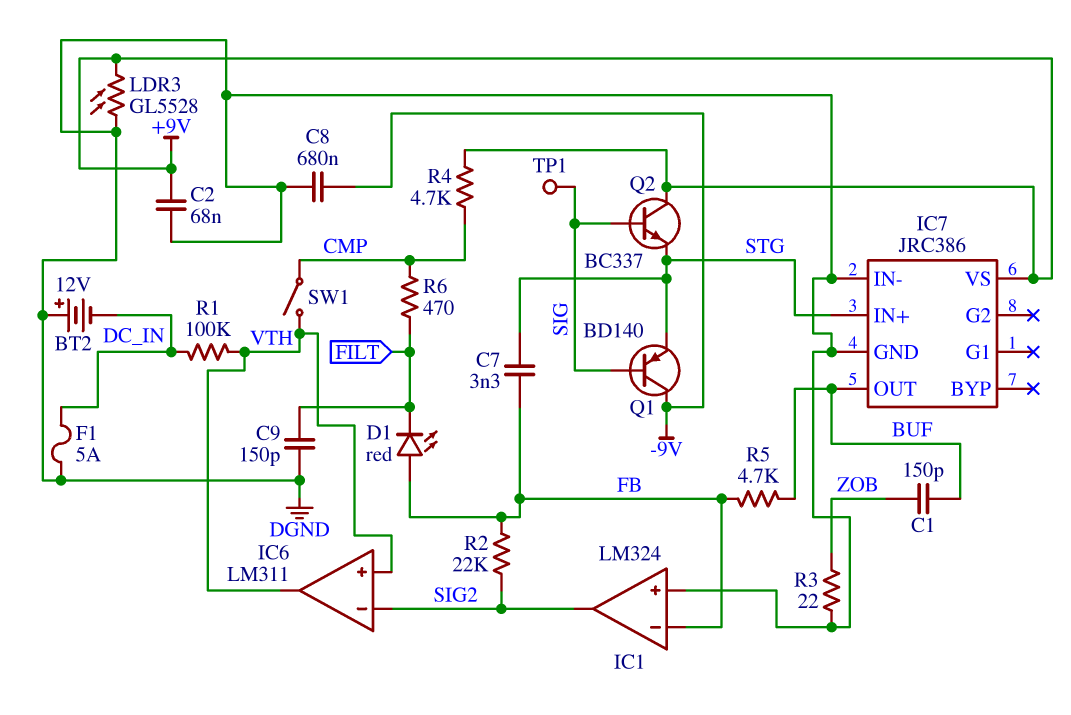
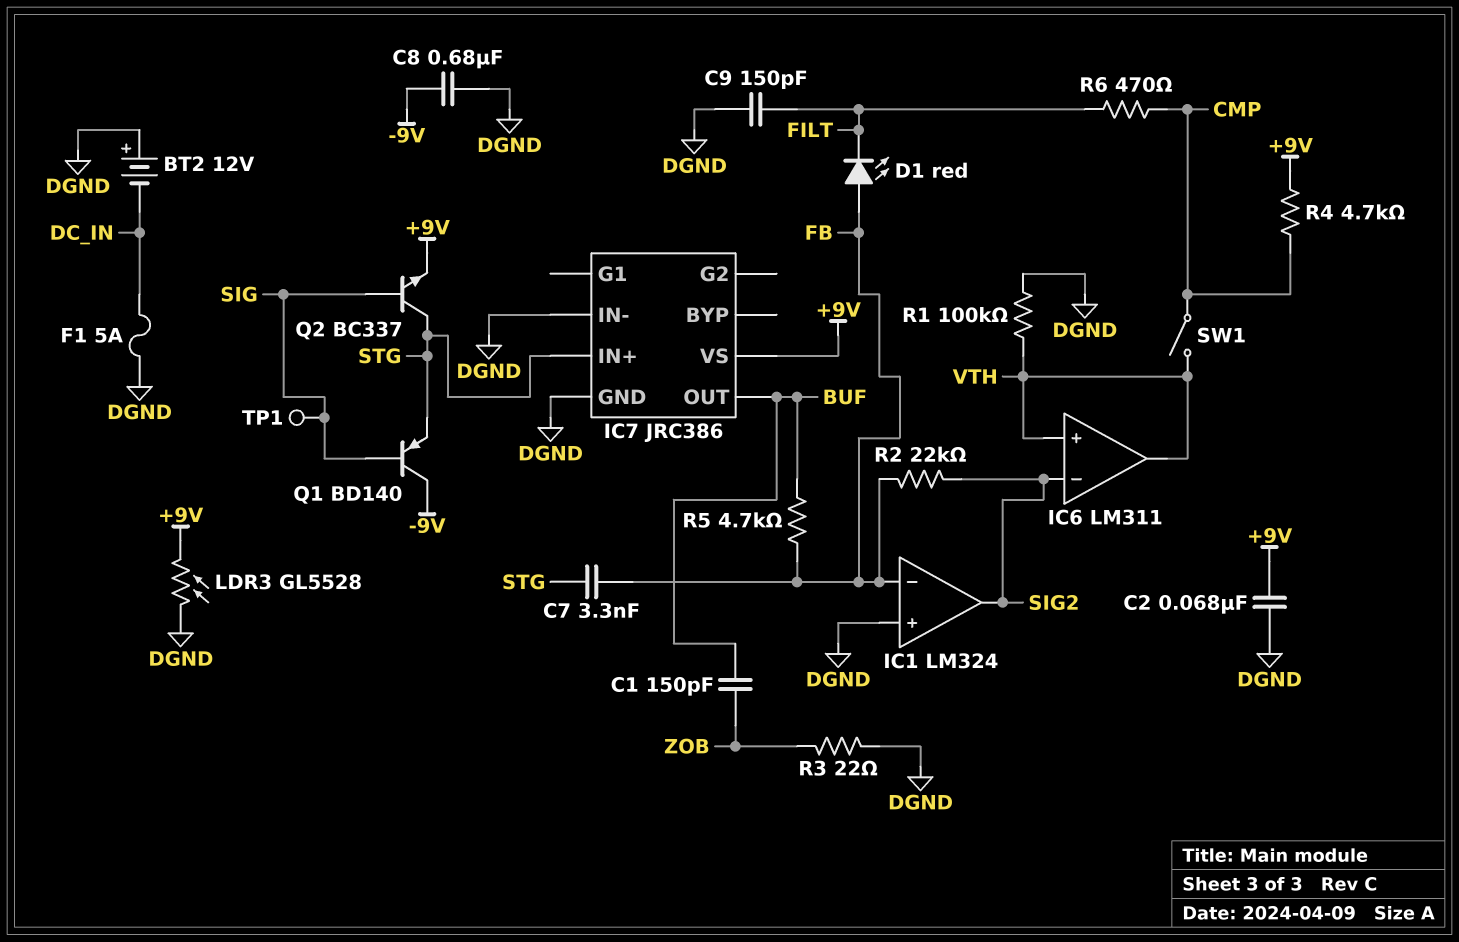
Q2: NPN BC337 (B SIG, C +9V, E STG) -> NPN BC337 (B SIG, C STG, E +9V)
R1: 100k (DC_IN, VTH) -> 100k (DGND, VTH)

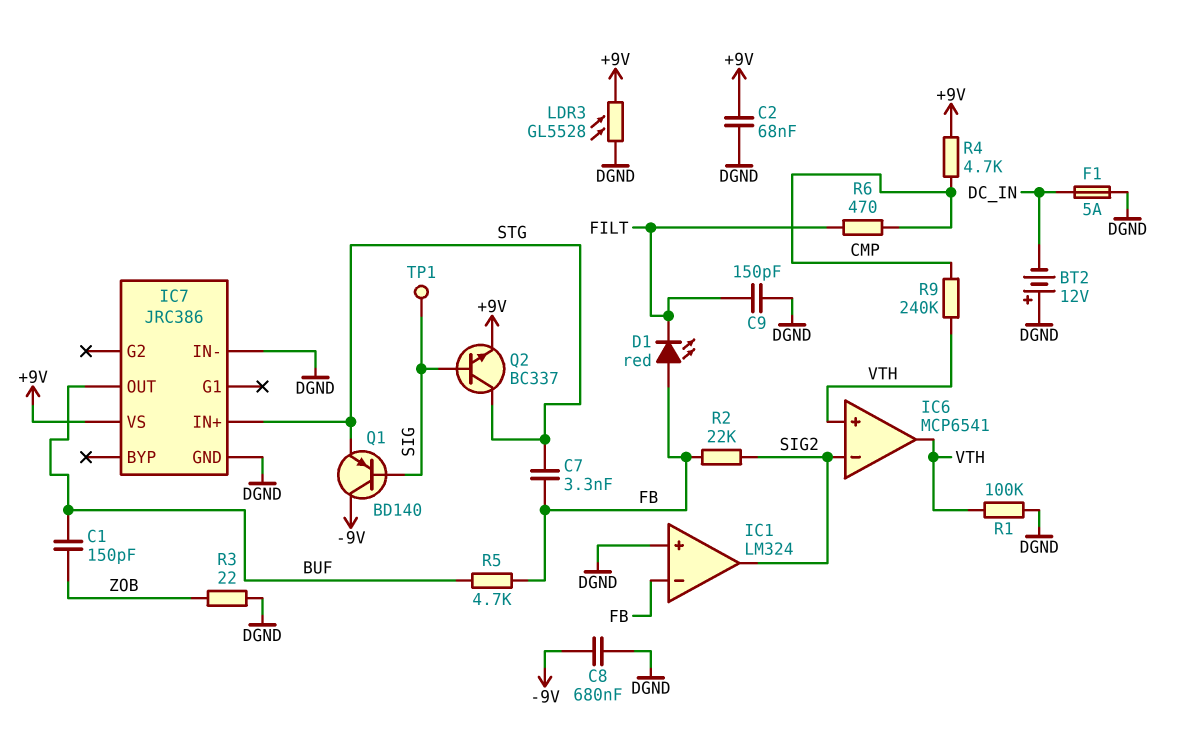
IC6: LM311 -> MCP6541
R9: none -> 240k (CMP, VTH)
SW1: switch (CMP, VTH) -> none

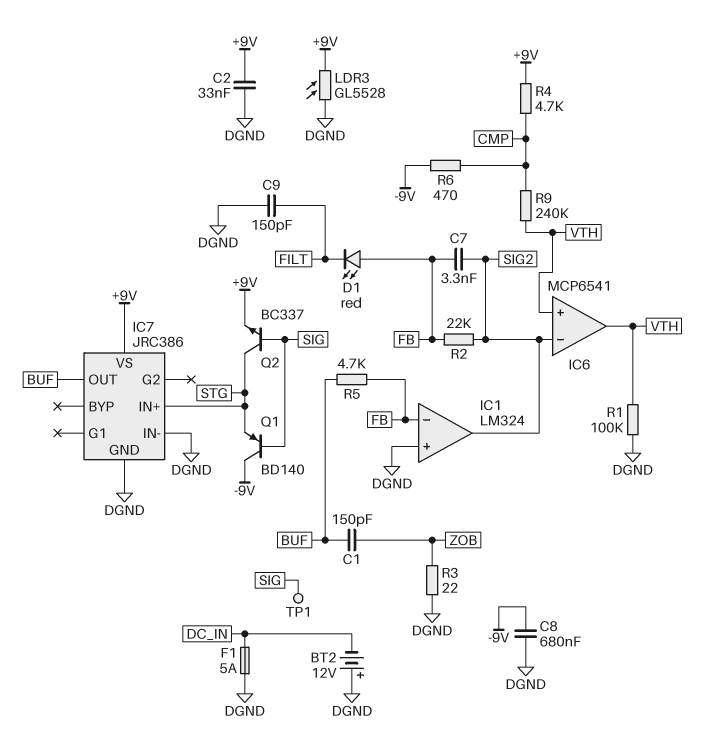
C2: 68nF (+9V, DGND) -> 33nF (+9V, DGND)
C7: 3.3nF (FB, STG) -> 3.3nF (FB, SIG2)
R6: 470 (CMP, FILT) -> 470 (-9V, CMP)

